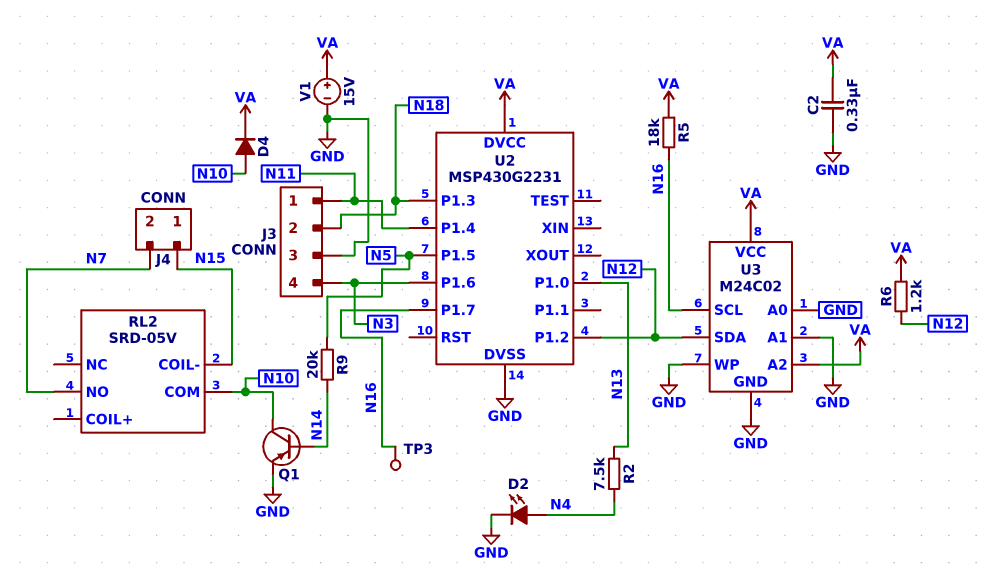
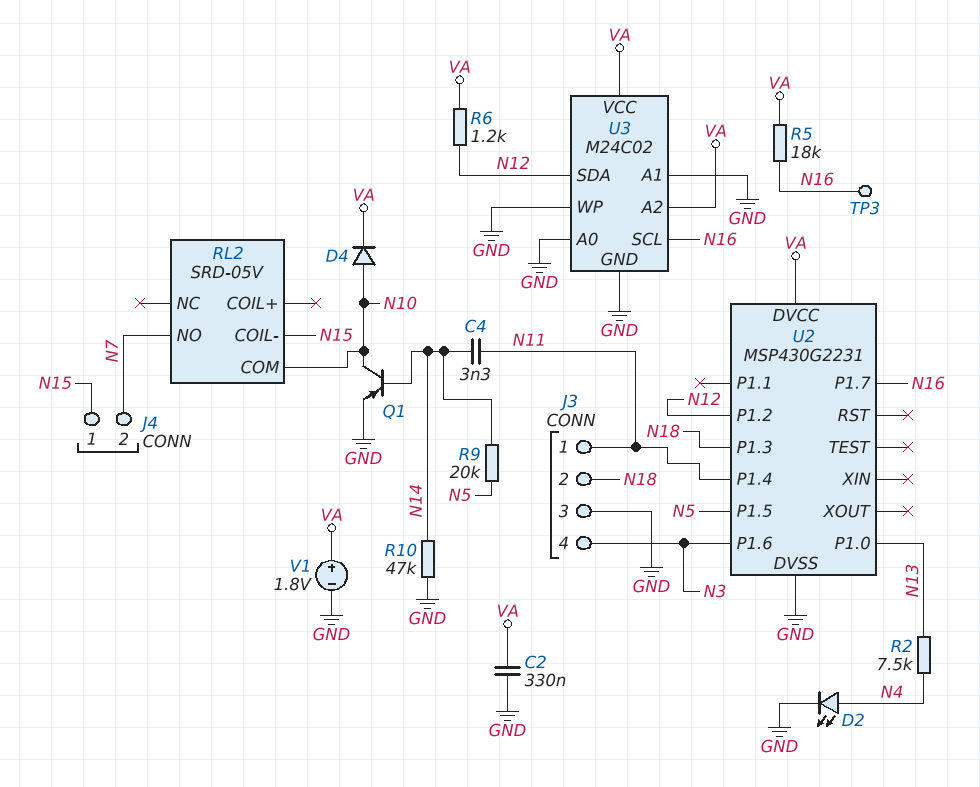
C4: none -> 3.3nF (N11, N14)
R10: none -> 47k (GND, N14)
V1: 15V (plus VA, minus GND) -> 1.8V (plus VA, minus GND)

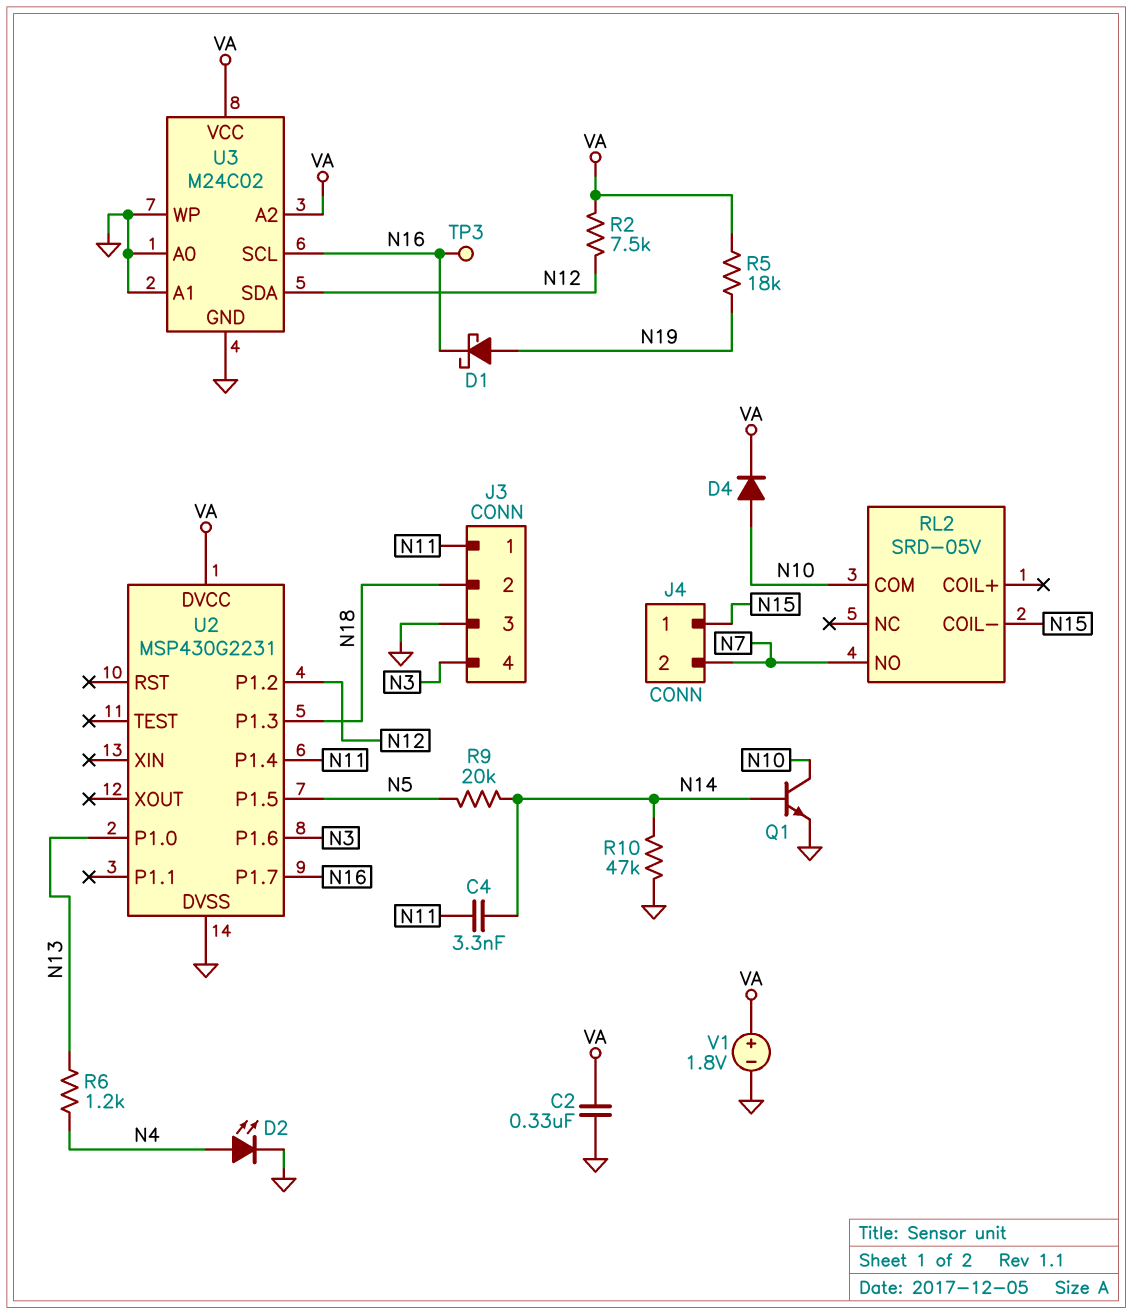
D1: none -> schottky (A N19, K N16)
Q1: PNP (B N14, C N10, E GND) -> NPN (B N14, C N10, E GND)
R2: 7.5k (N4, N13) -> 7.5k (N12, VA)
R5: 18k (N16, VA) -> 18k (N19, VA)
R6: 1.2k (N12, VA) -> 1.2k (N4, N13)

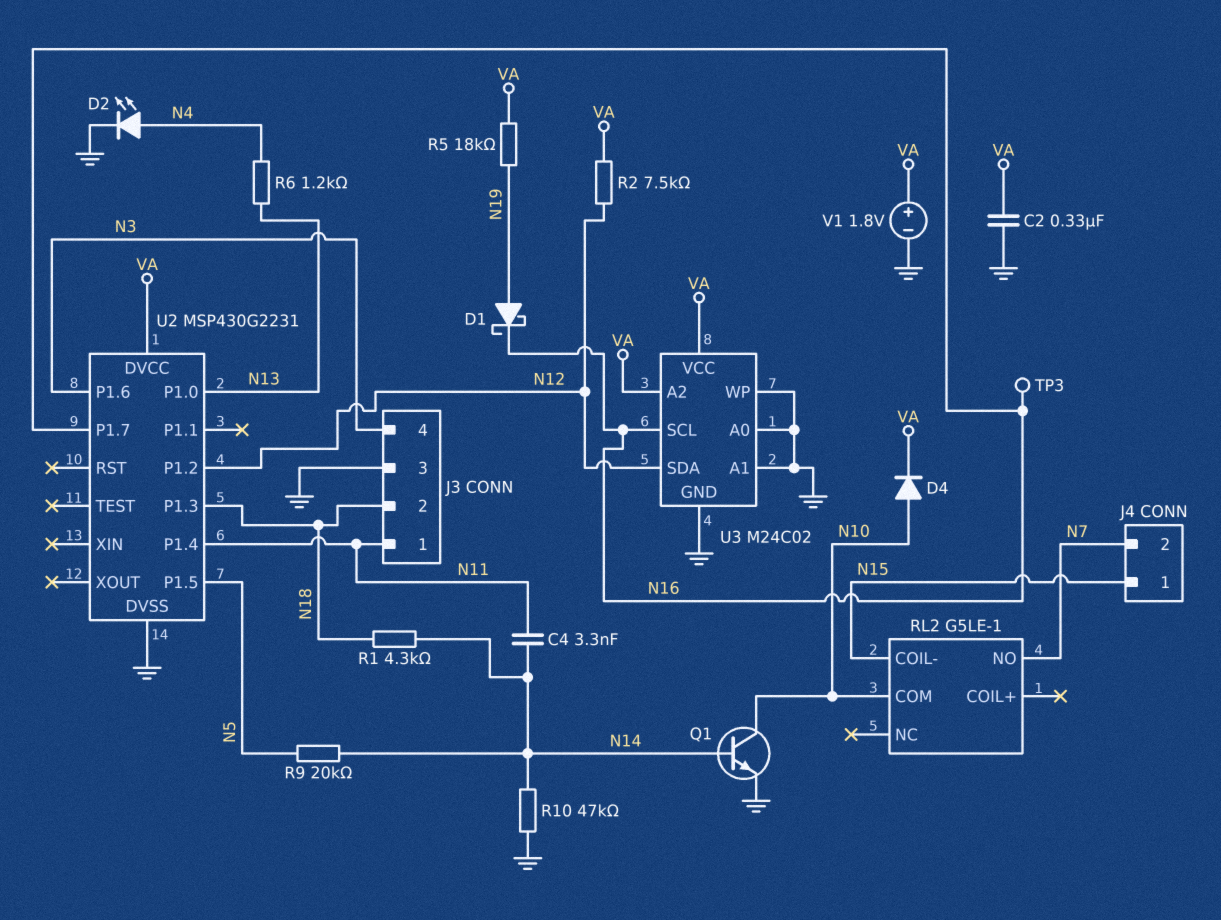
R1: none -> 4.3k (N14, N18)
RL2: SRD-05V -> G5LE-1

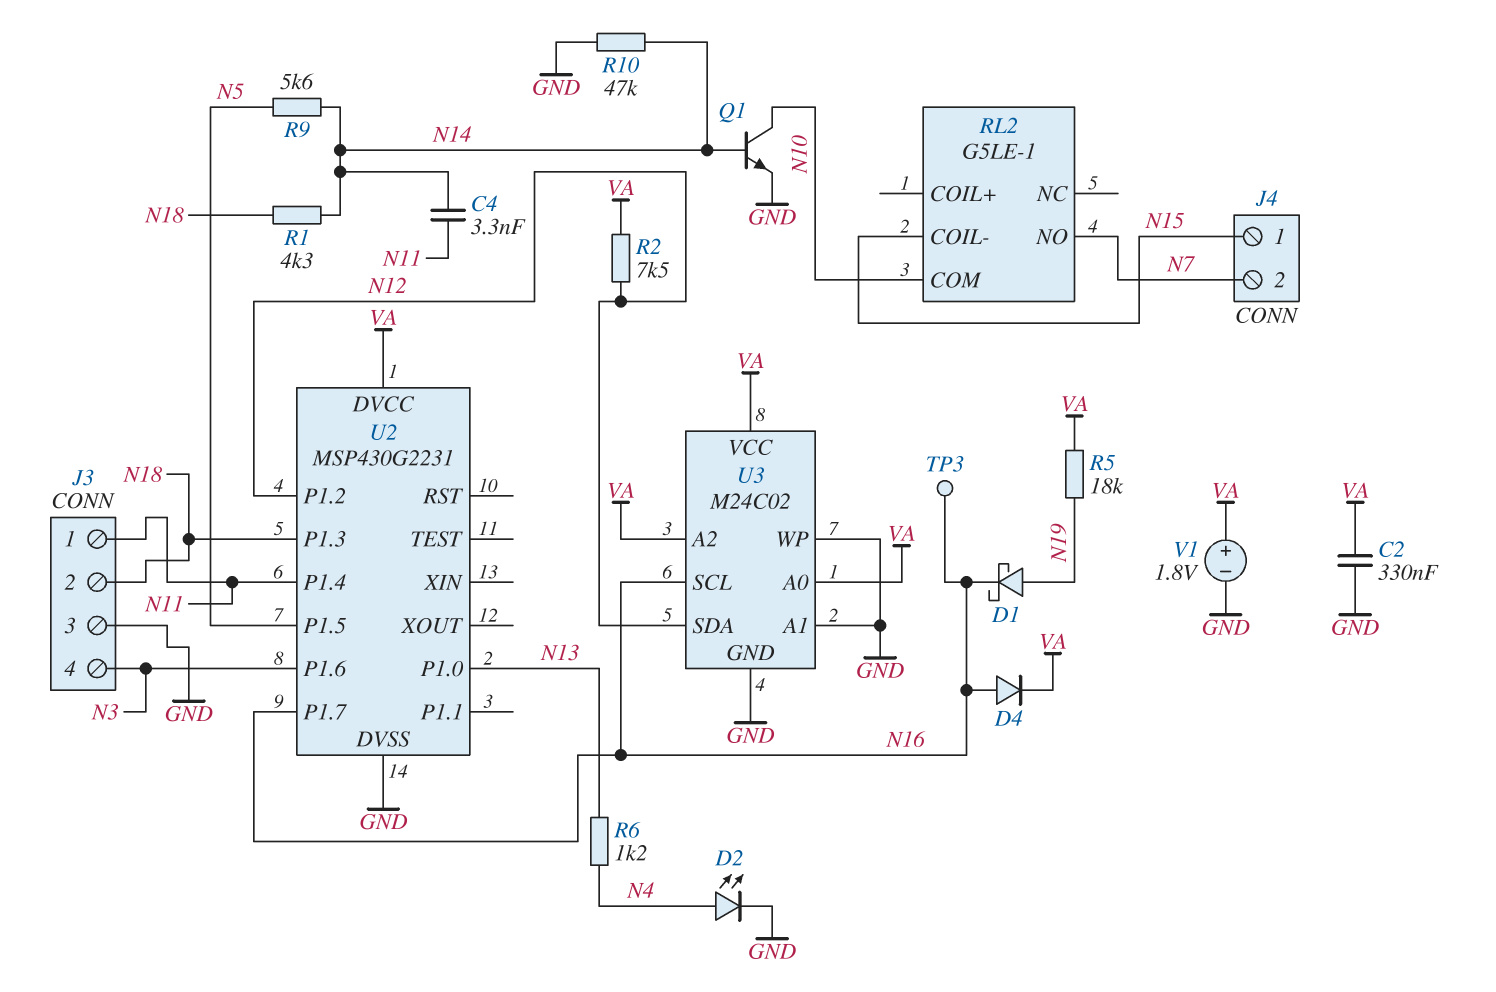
D4: diode (A N10, K VA) -> diode (A N16, K VA)
R9: 20k (N5, N14) -> 5.6k (N5, N14)
U3 pin A0: GND -> VA

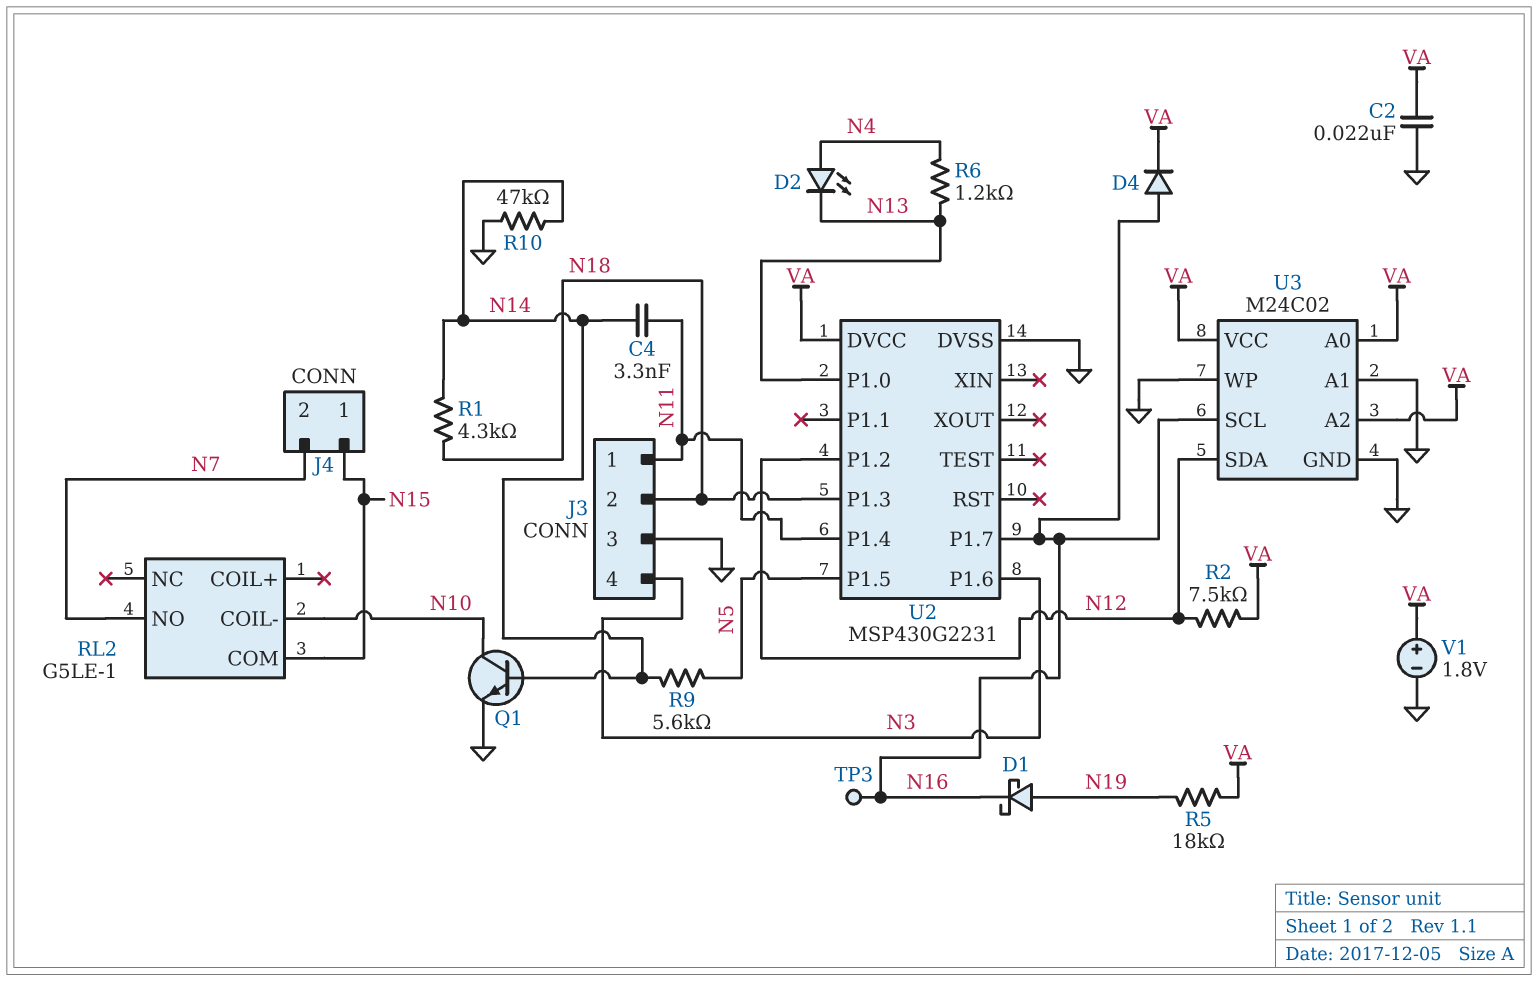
C2: 330nF (GND, VA) -> 22nF (GND, VA)
D2: LED (A N4, K GND) -> LED (A N4, K N13)
RL2 pin COIL-: N15 -> N10
RL2 pin COM: N10 -> N15

